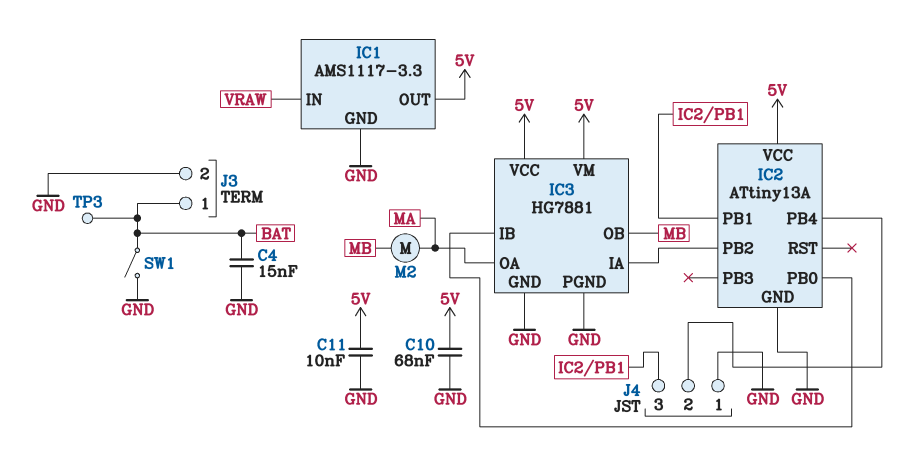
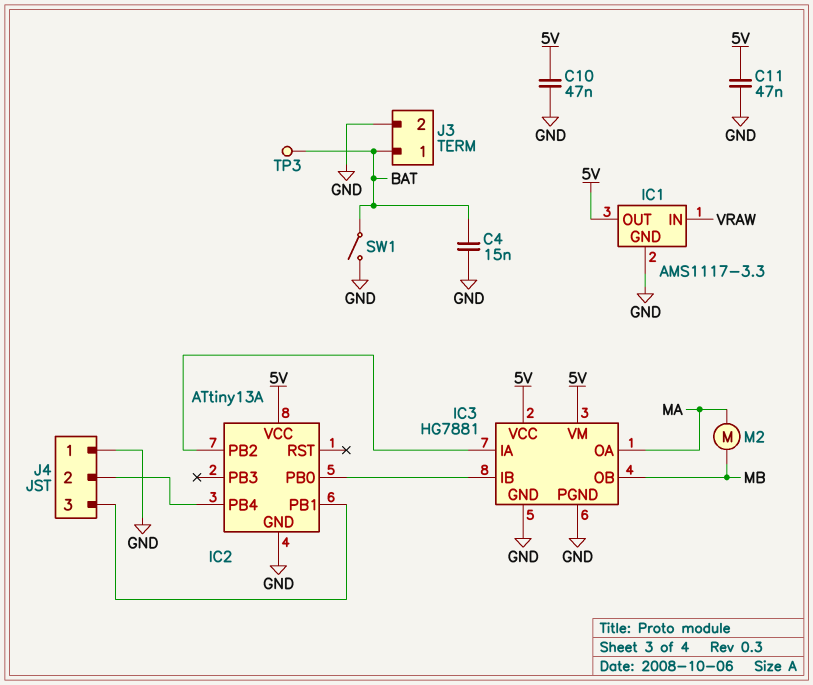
C10: 68nF (5V, GND) -> 47nF (5V, GND)
C11: 10nF (5V, GND) -> 47nF (5V, GND)

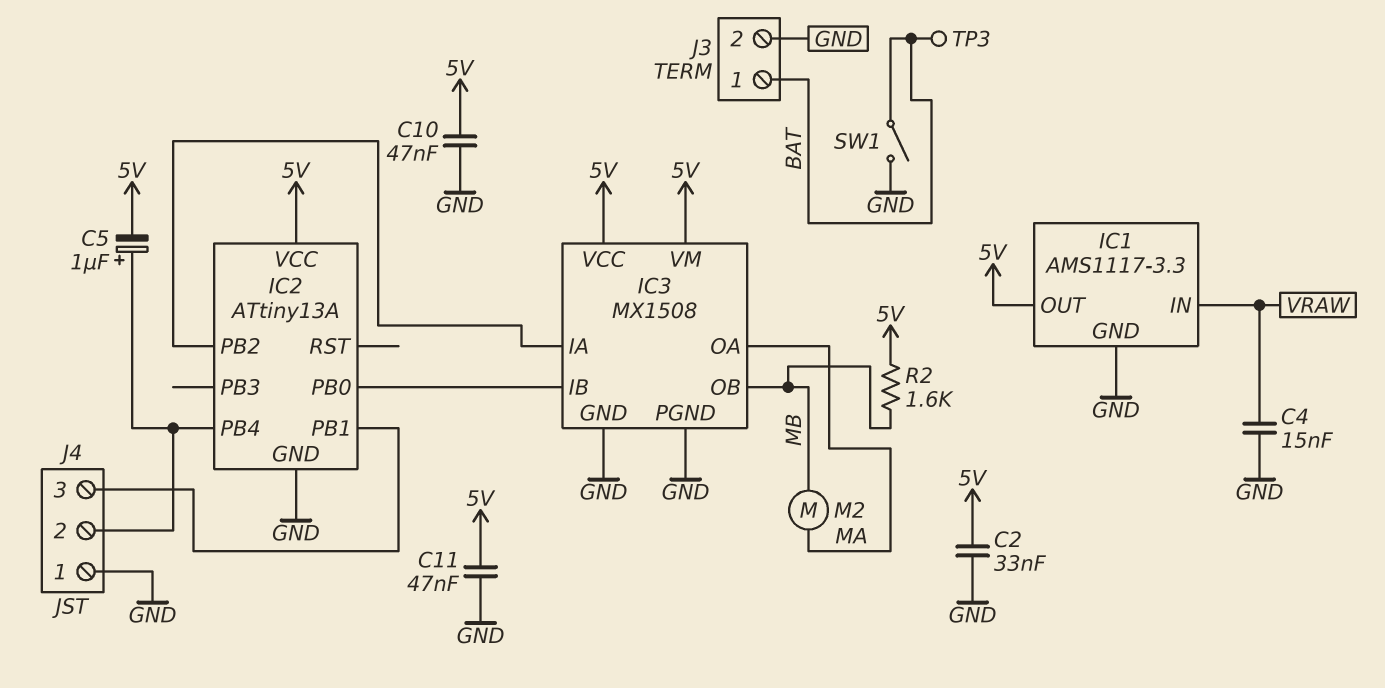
C2: none -> 33nF (5V, GND)
C4: 15nF (BAT, GND) -> 15nF (GND, VRAW)
C5: none -> 1uF (plus IC2/PB4, minus 5V)
IC3: HG7881 -> MX1508
R2: none -> 1.6k (5V, MB)

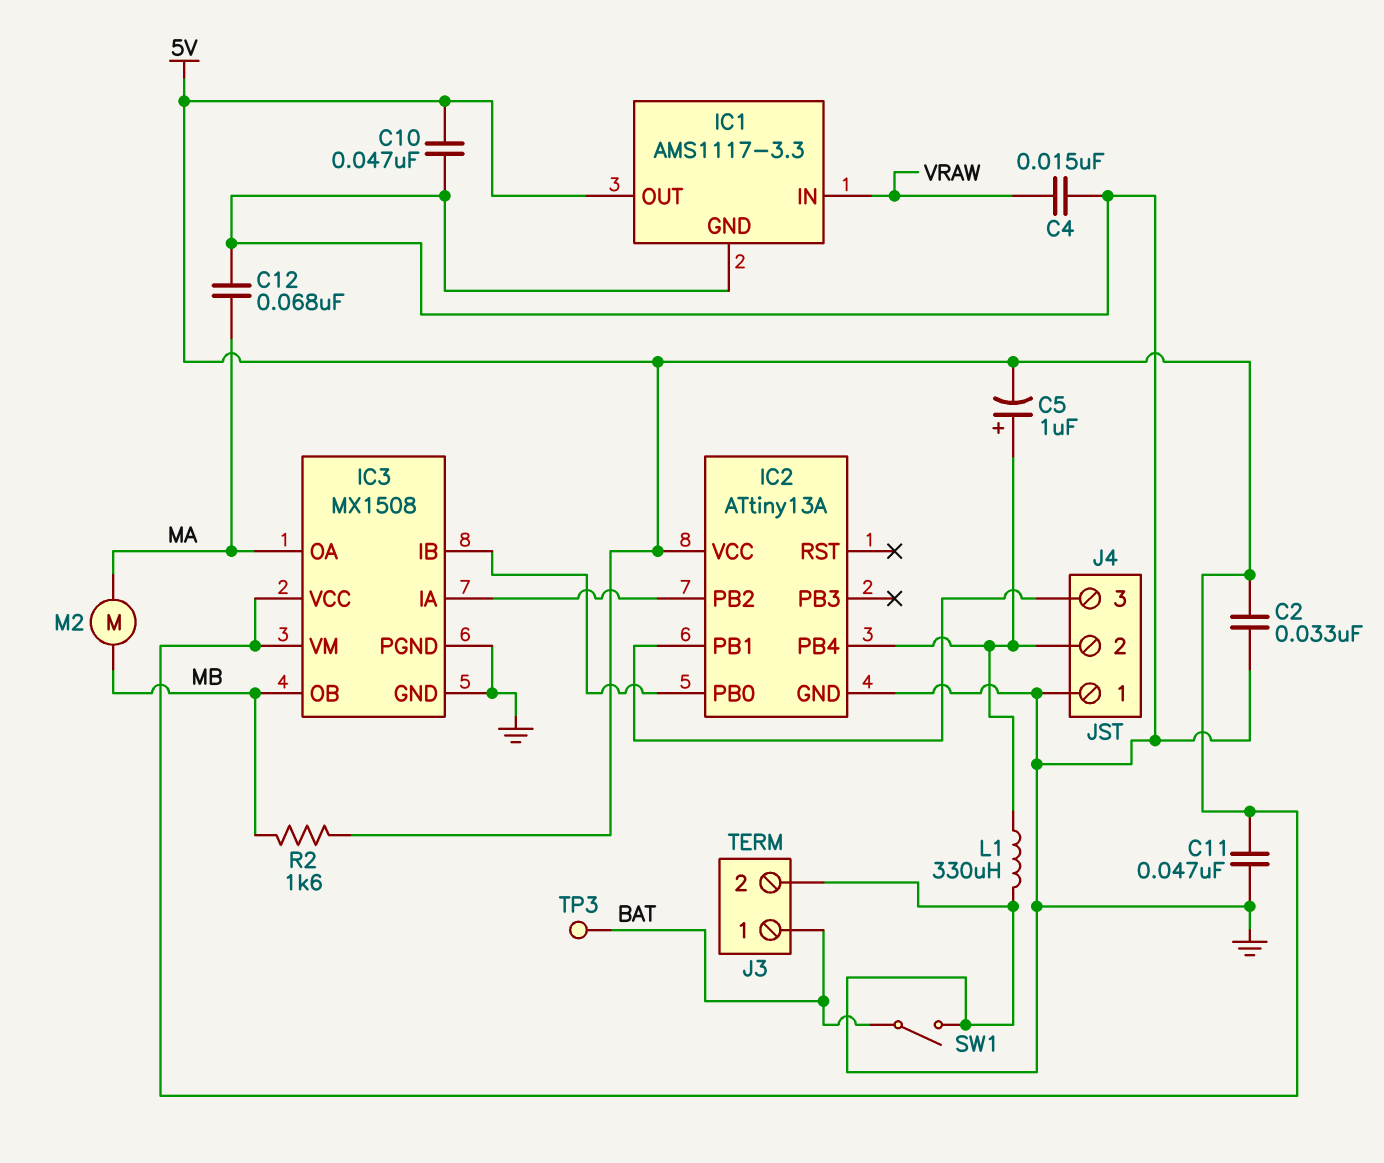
C12: none -> 68nF (GND, MA)
L1: none -> 330uH (GND, IC2/PB4)

